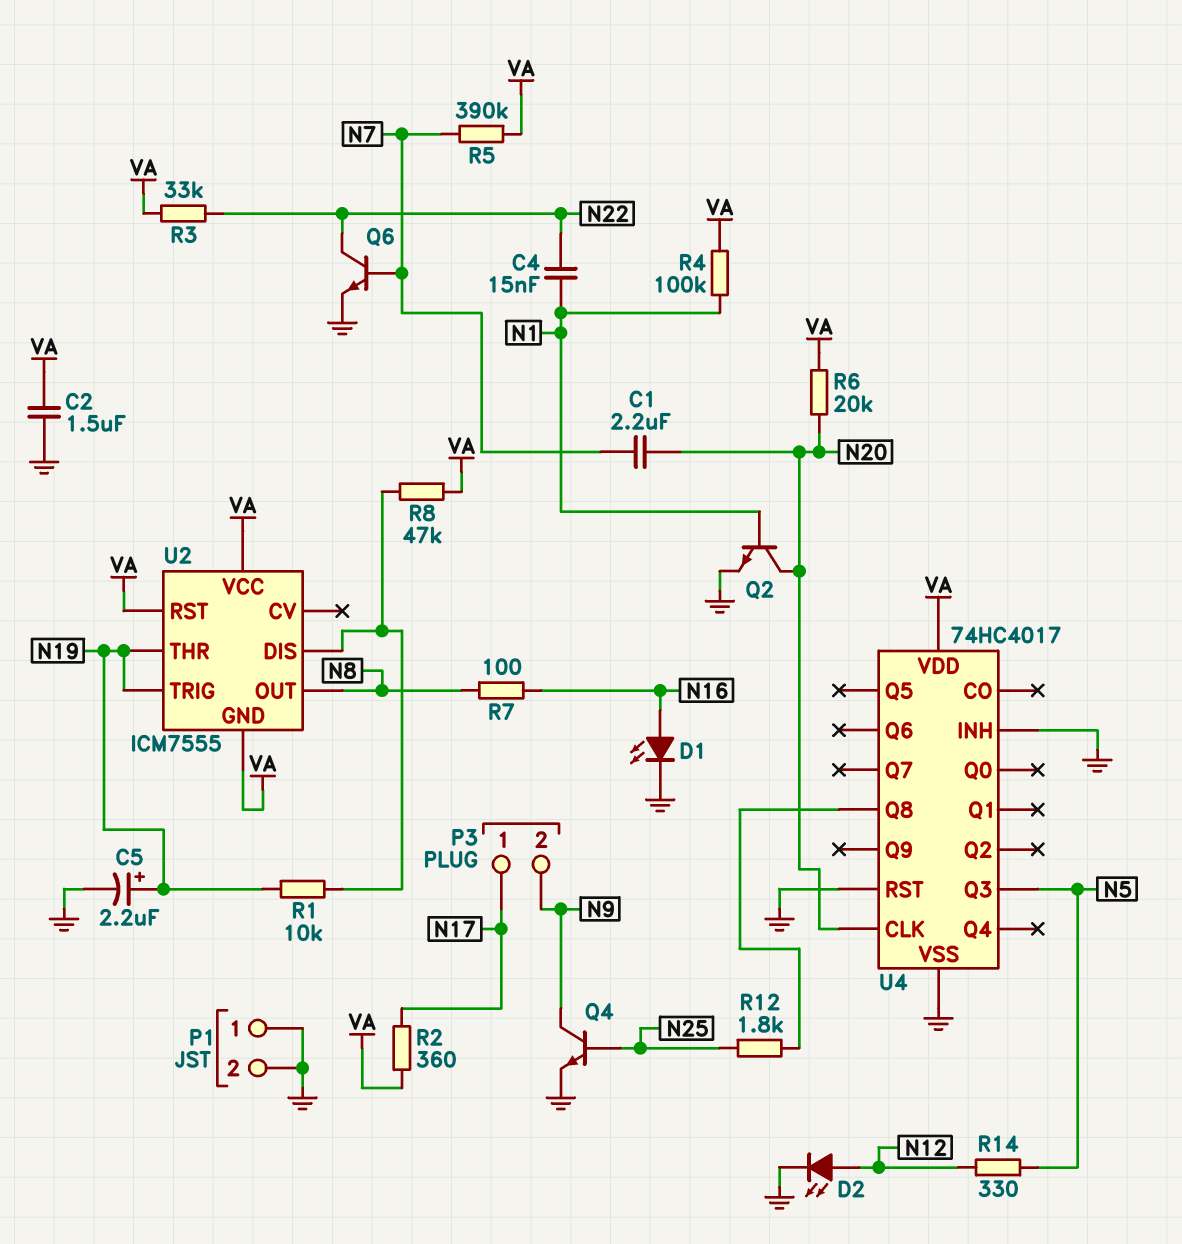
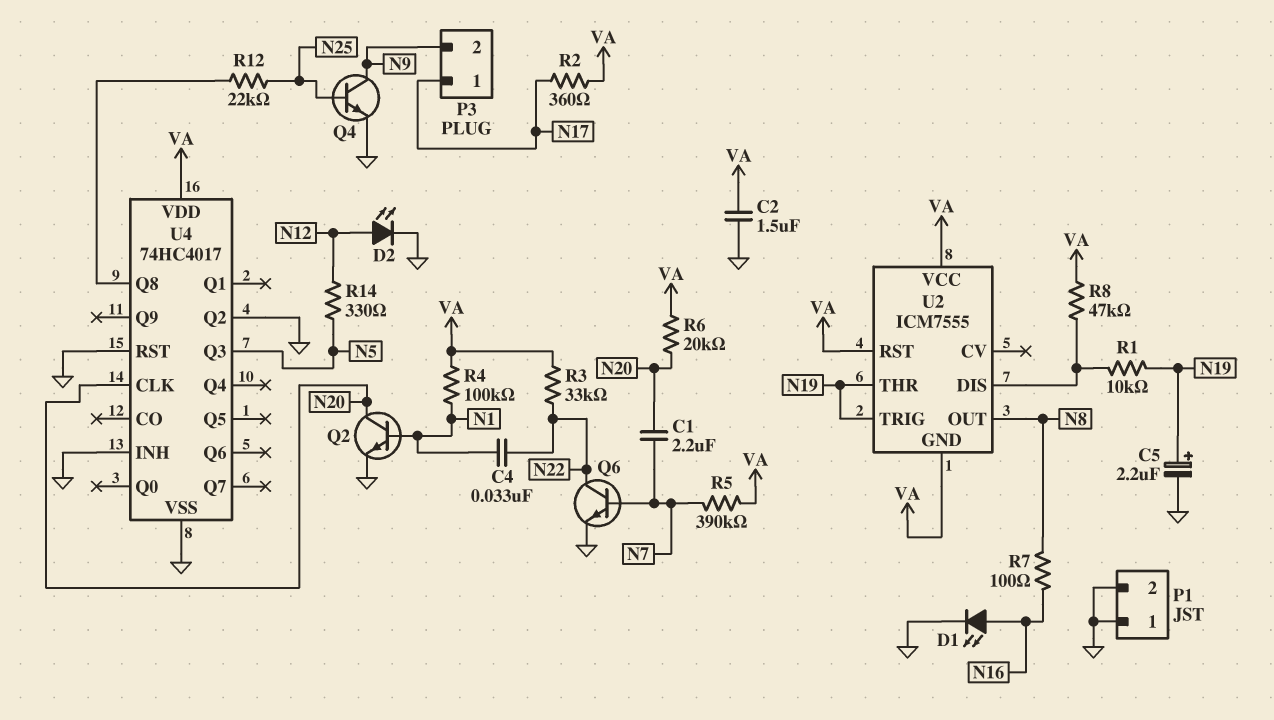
C4: 15nF (N1, N22) -> 33nF (N1, N22)
R12: 1.8k (N25, U4/Q8) -> 22k (N25, U4/Q8)
U4 pin Q2: none -> GND

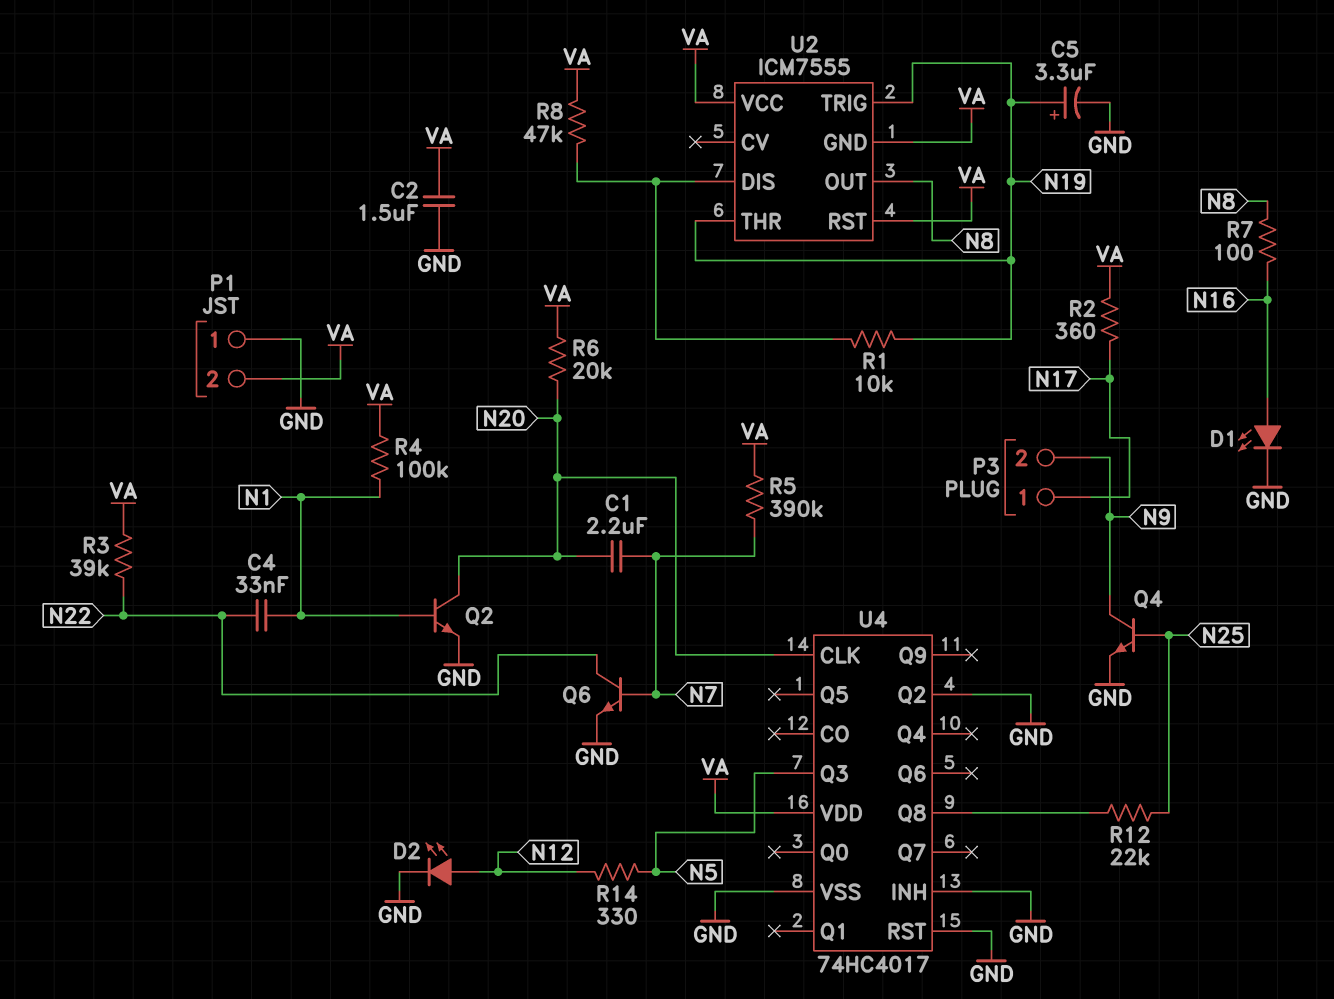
C5: 2.2uF (plus N19, minus GND) -> 3.3uF (plus N19, minus GND)
P1 pin 2: GND -> VA
R3: 33k (N22, VA) -> 39k (N22, VA)

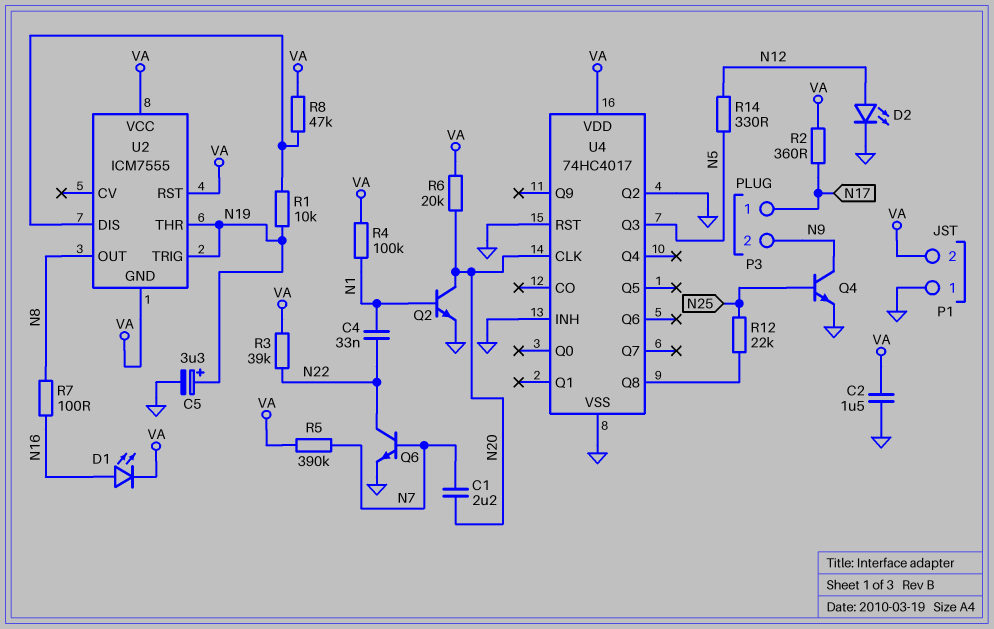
D1: LED (A N16, K GND) -> LED (A N16, K VA)

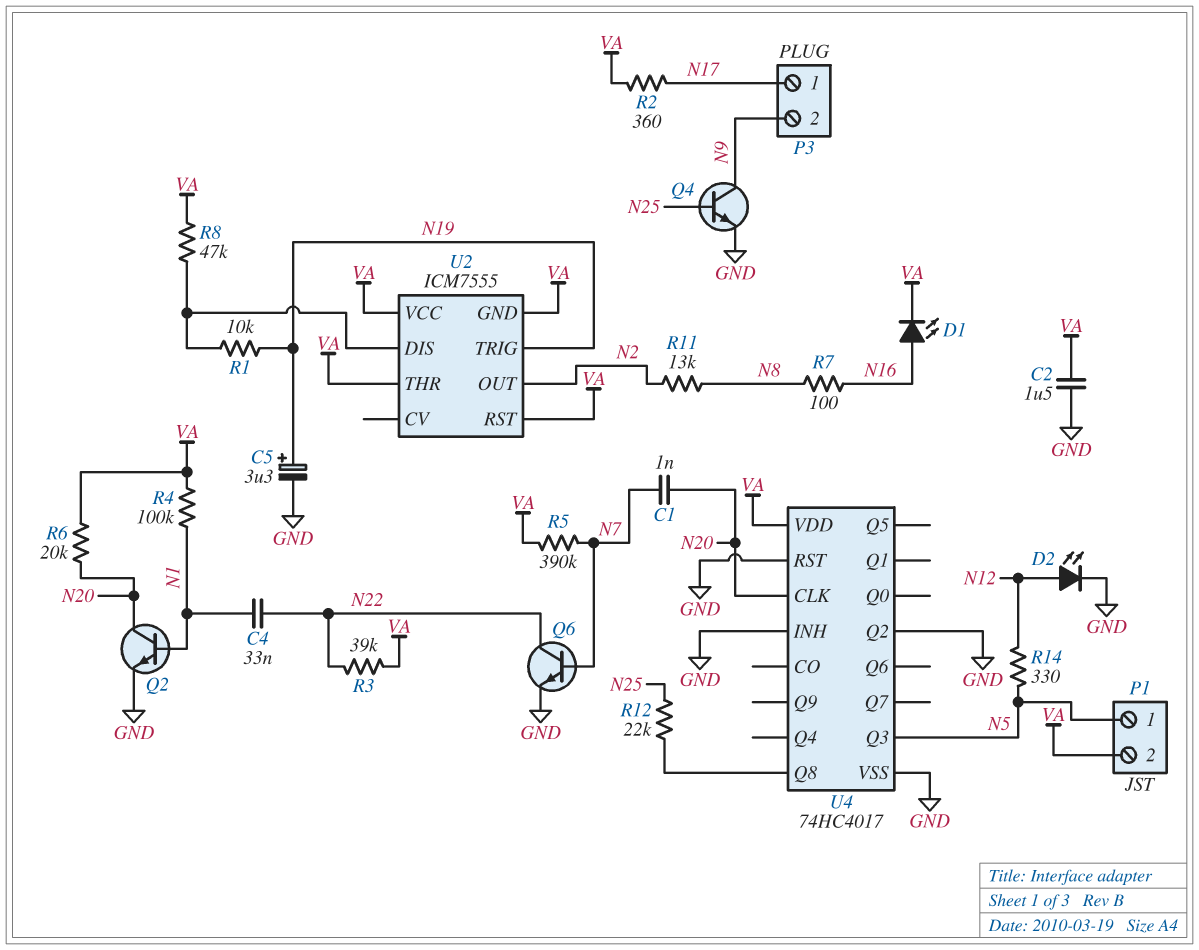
C1: 2.2uF (N7, N20) -> 1nF (N7, N20)
P1 pin 1: GND -> N5
R11: none -> 13k (N2, N8)
U2 pin OUT: N8 -> N2
U2 pin THR: N19 -> VA

